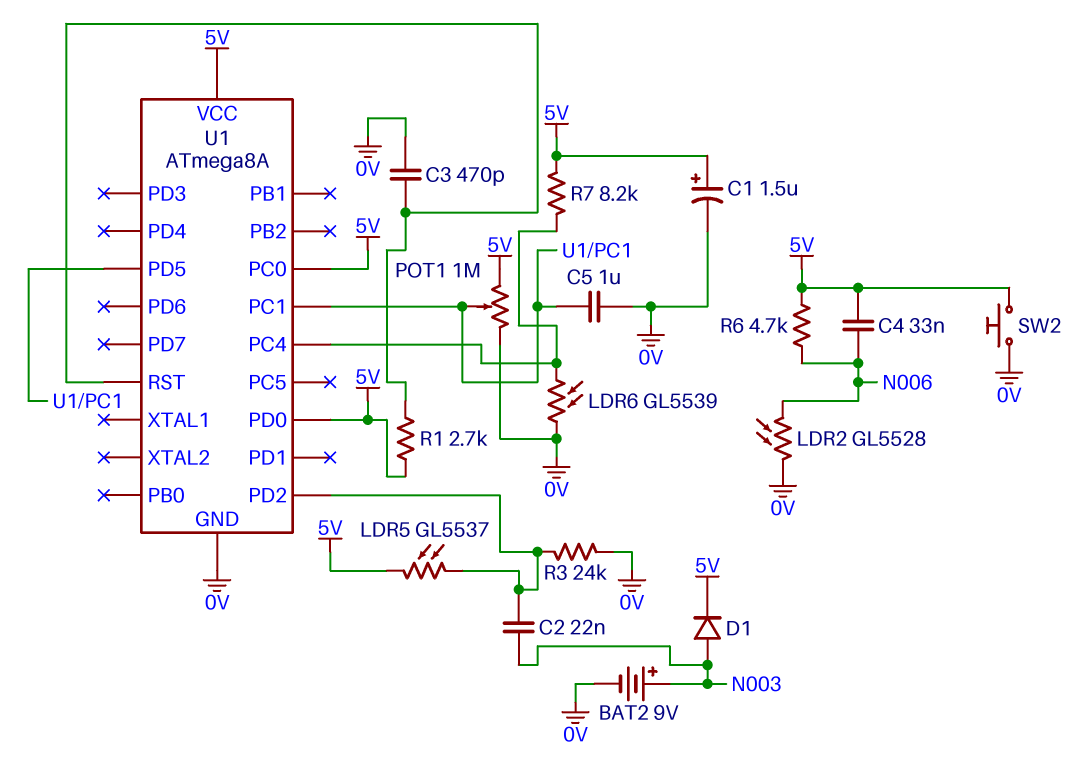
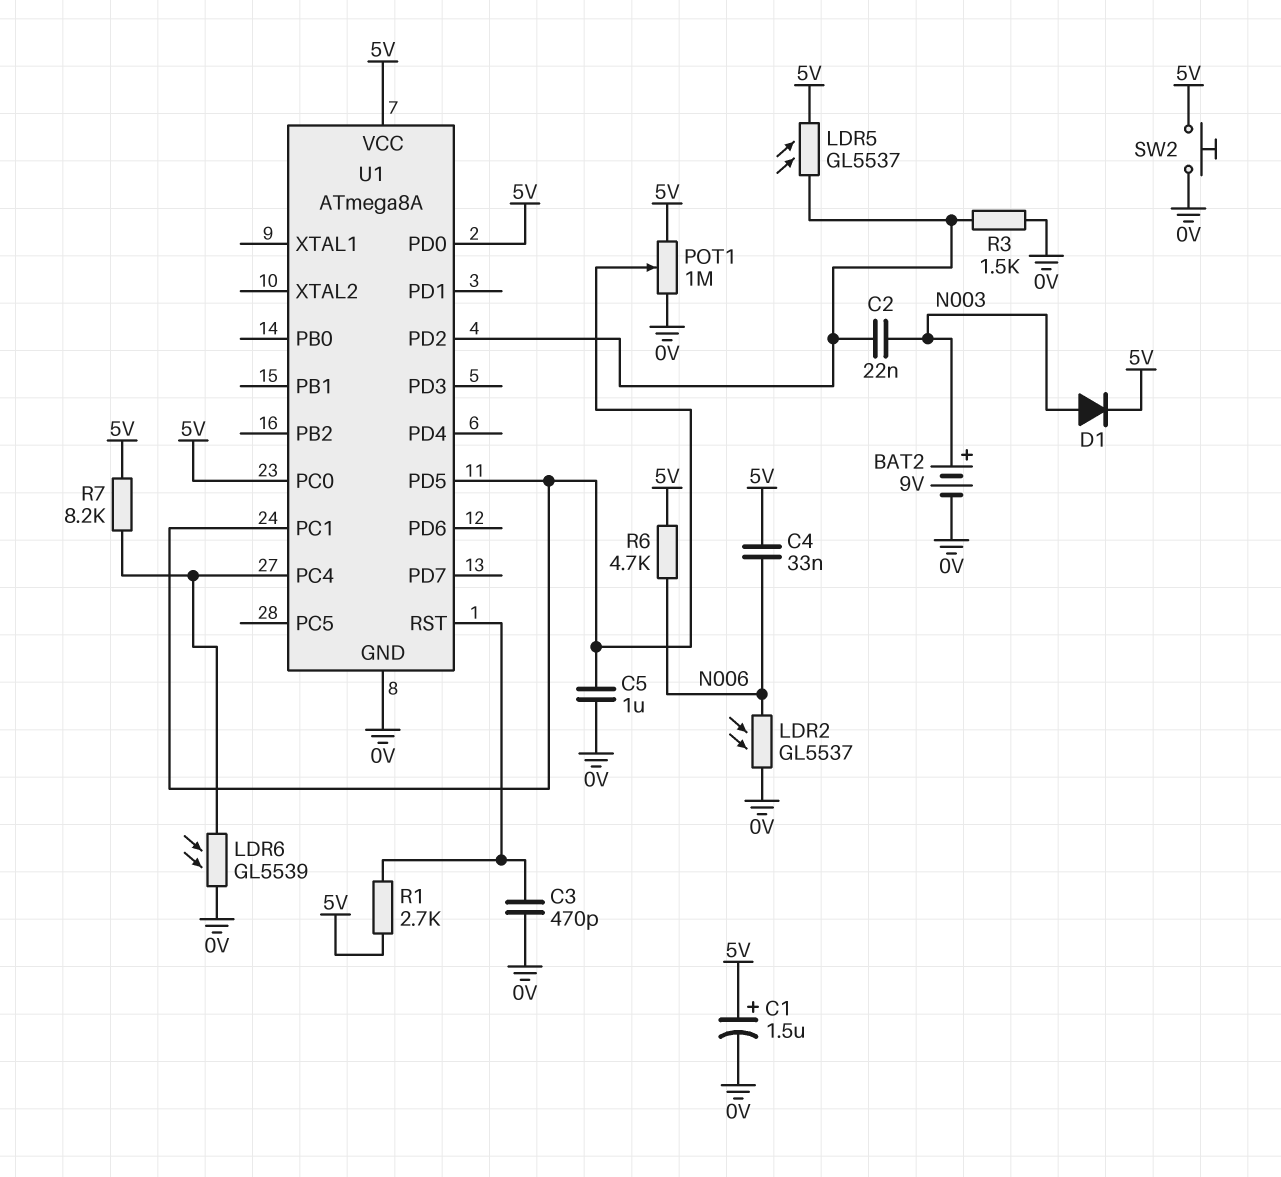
LDR2: GL5528 (0V, N006) -> GL5537 (0V, N006)
R3: 24k (0V, U1/PD2) -> 1.5k (0V, U1/PD2)

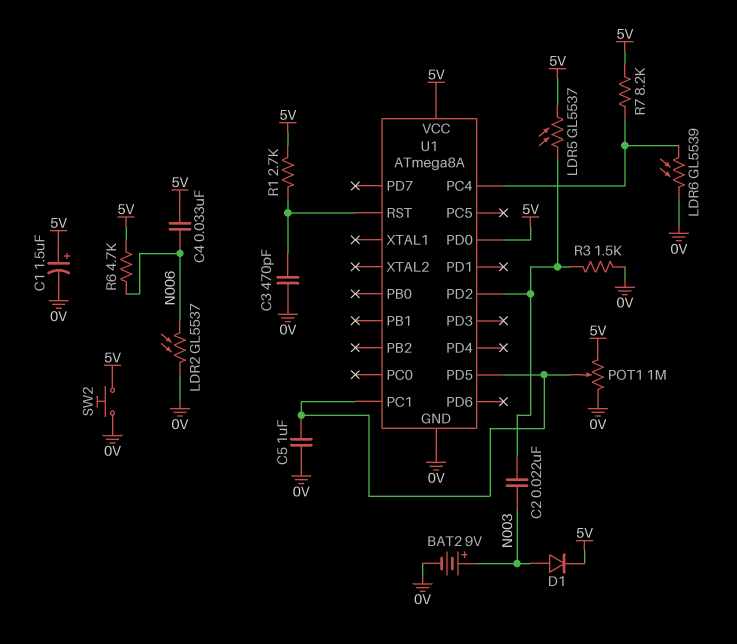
U1 pin PC0: 5V -> none

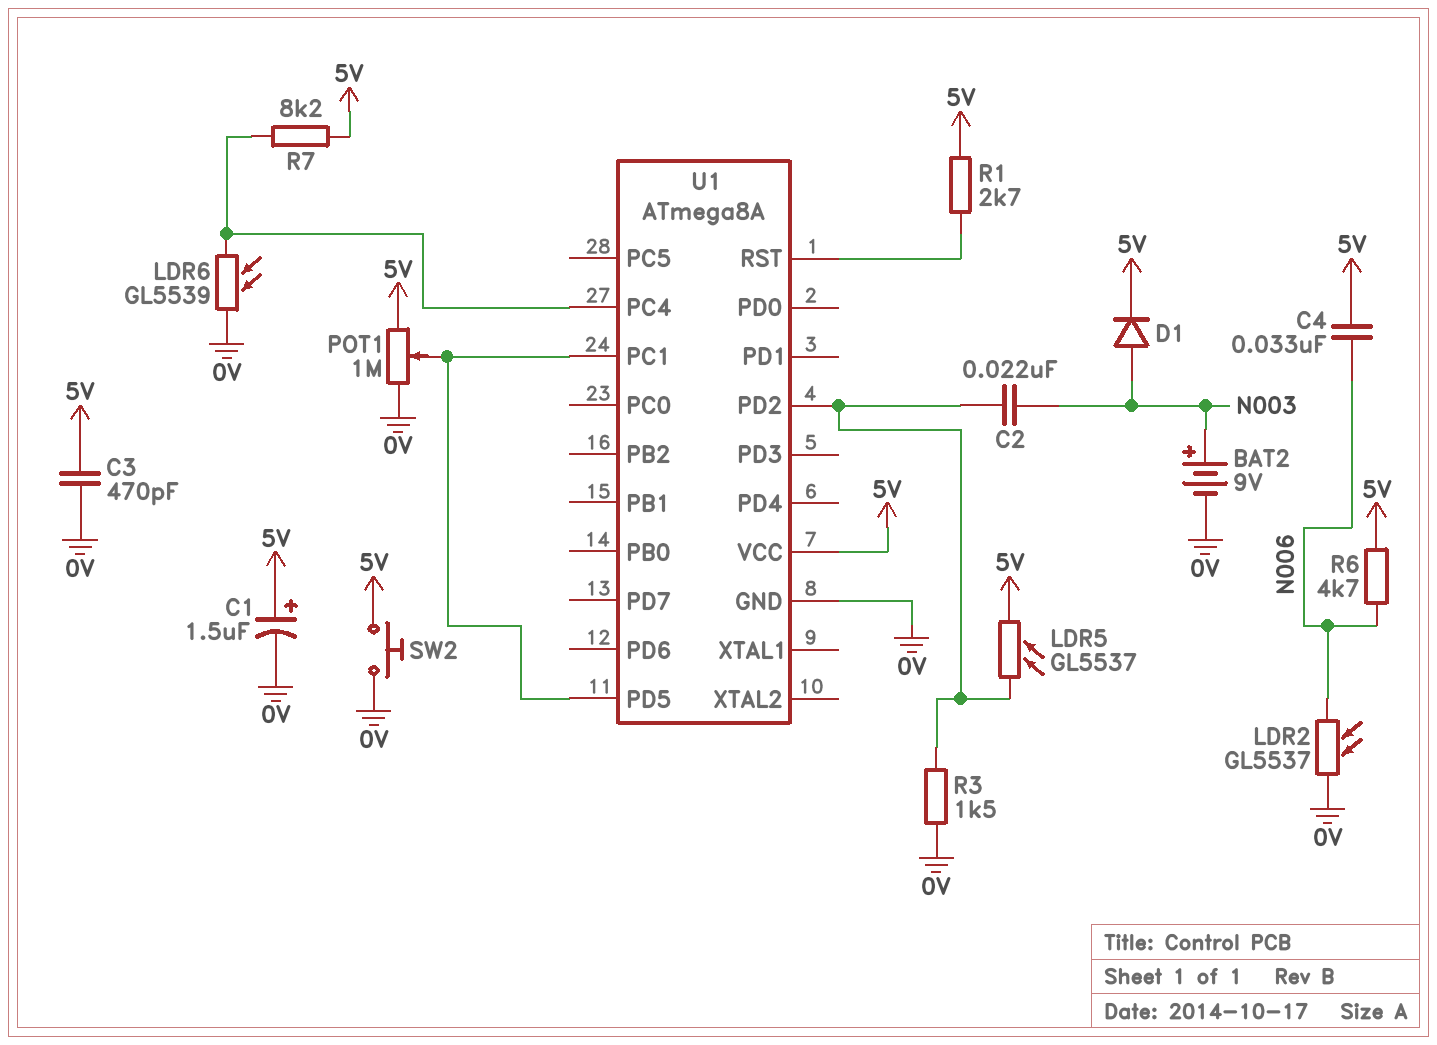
C3: 470pF (0V, U1/RST) -> 470pF (0V, 5V)
C5: 1uF (0V, U1/PC1) -> none
U1 pin PD0: 5V -> none

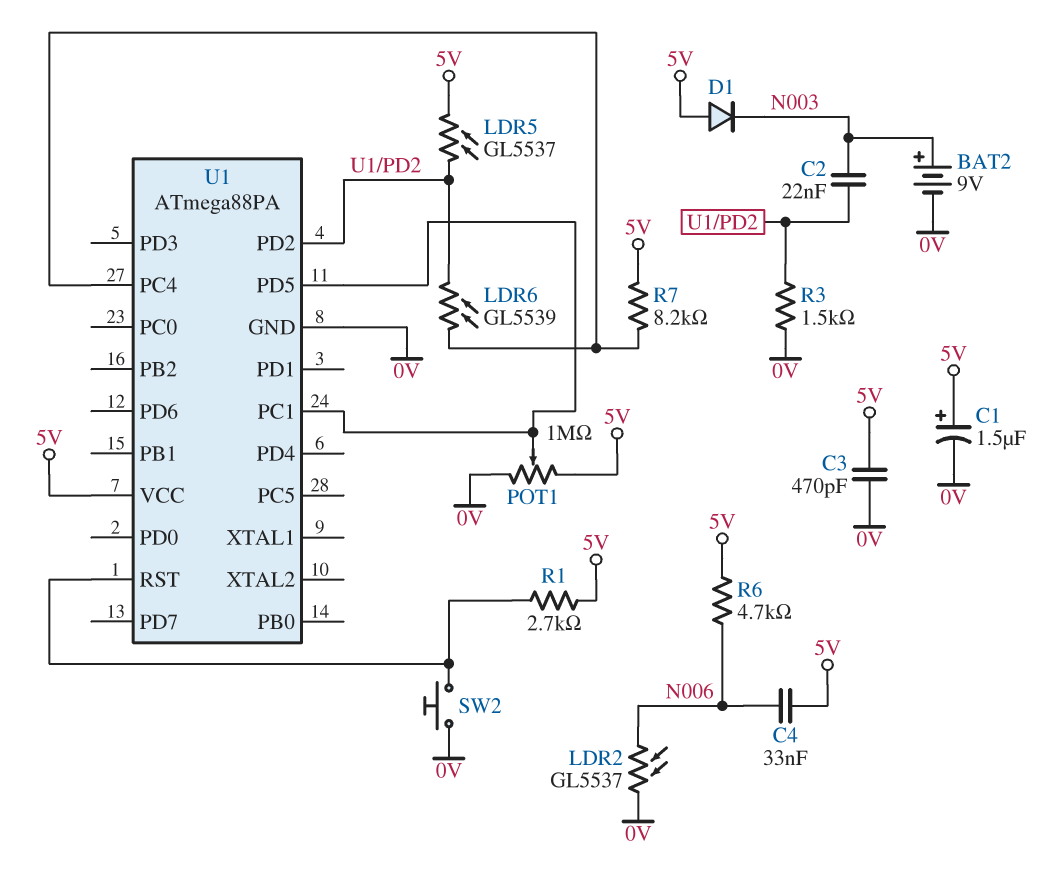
D1: diode (A N003, K 5V) -> diode (A 5V, K N003)
LDR6: GL5539 (0V, U1/PC4) -> GL5539 (U1/PC4, U1/PD2)
SW2: button (0V, 5V) -> button (0V, U1/RST)
U1: ATmega8A -> ATmega88PA

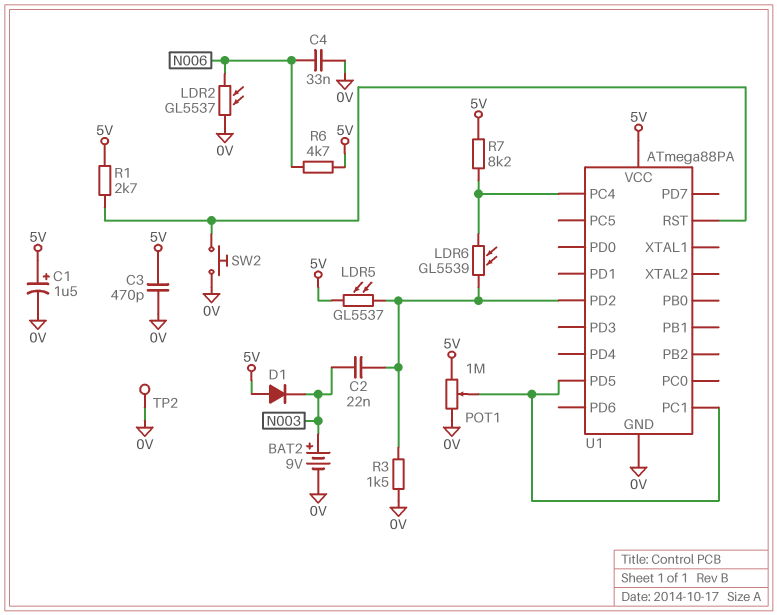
C4: 33nF (5V, N006) -> 33nF (0V, N006)
TP2: none -> test point (0V)

